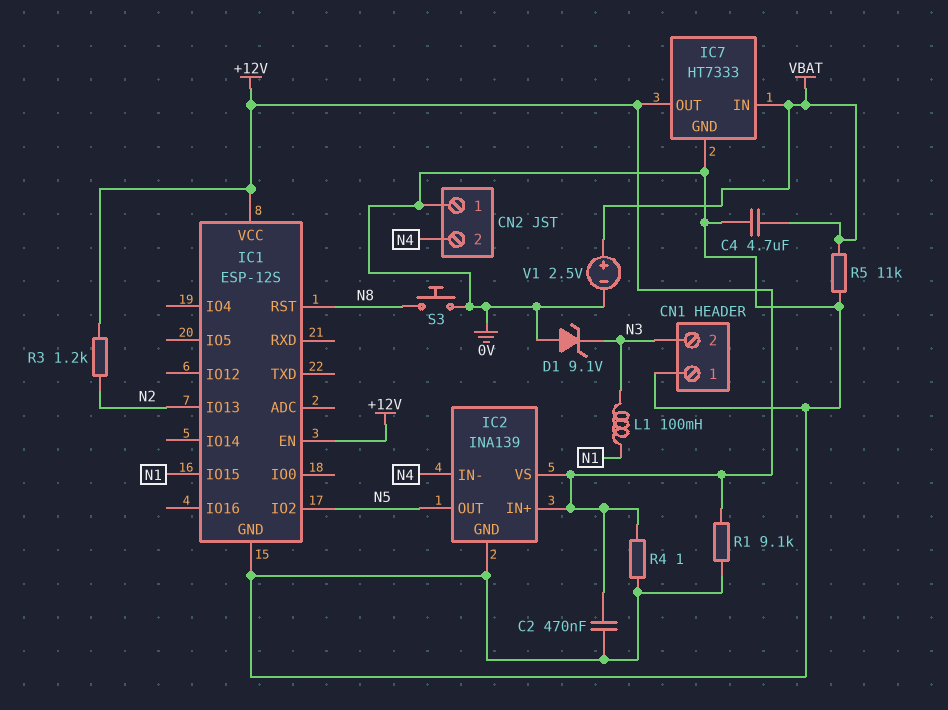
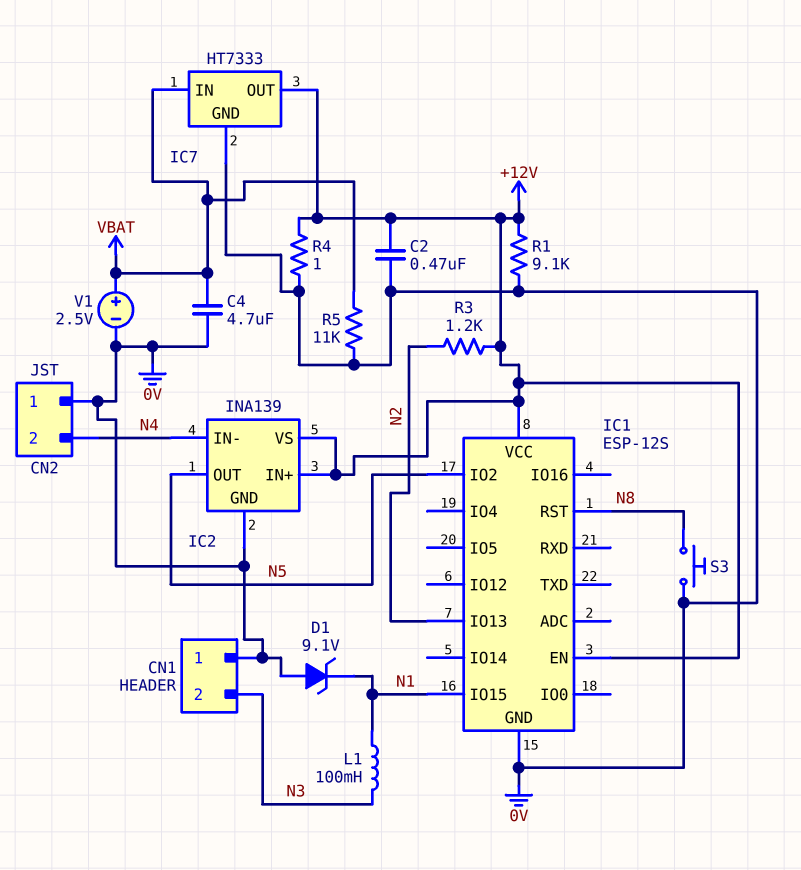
D1: zener 9.1V (A 0V, K N3) -> zener 9.1V (A 0V, K N1)

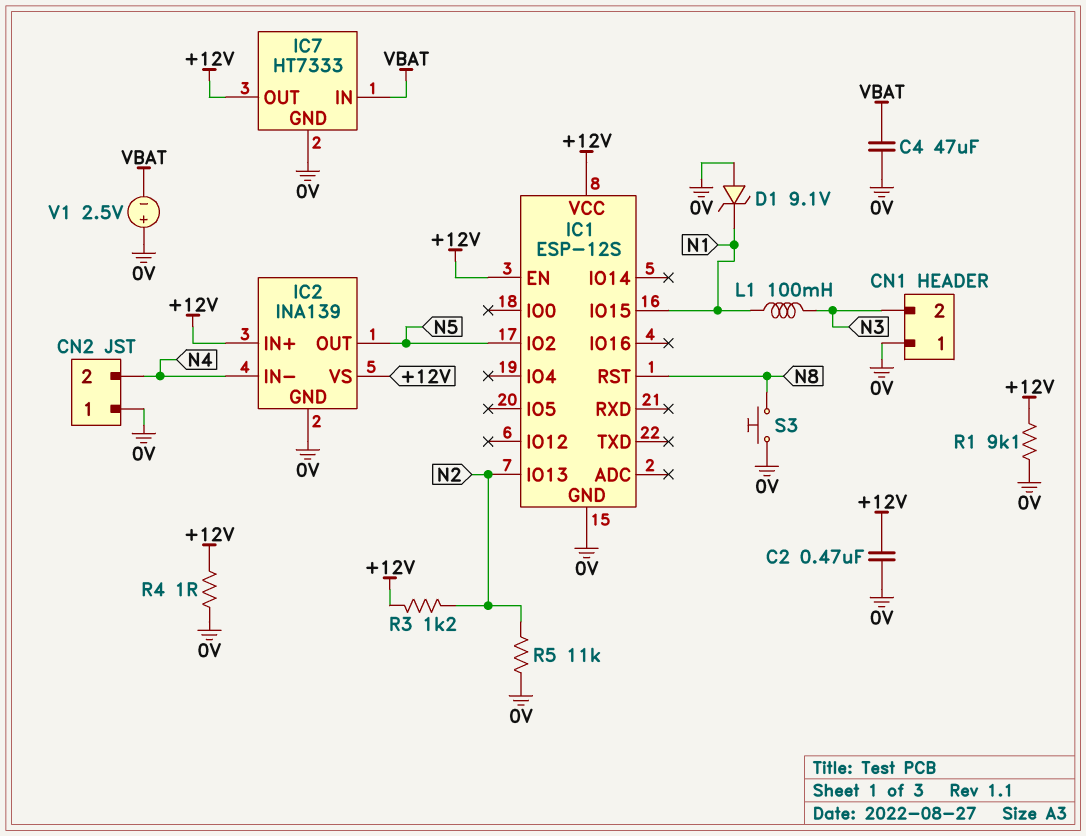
C4: 4.7uF (0V, VBAT) -> 47uF (0V, VBAT)
R5: 11k (0V, VBAT) -> 11k (0V, N2)
V1: 2.5V (plus VBAT, minus 0V) -> 2.5V (plus 0V, minus VBAT)

